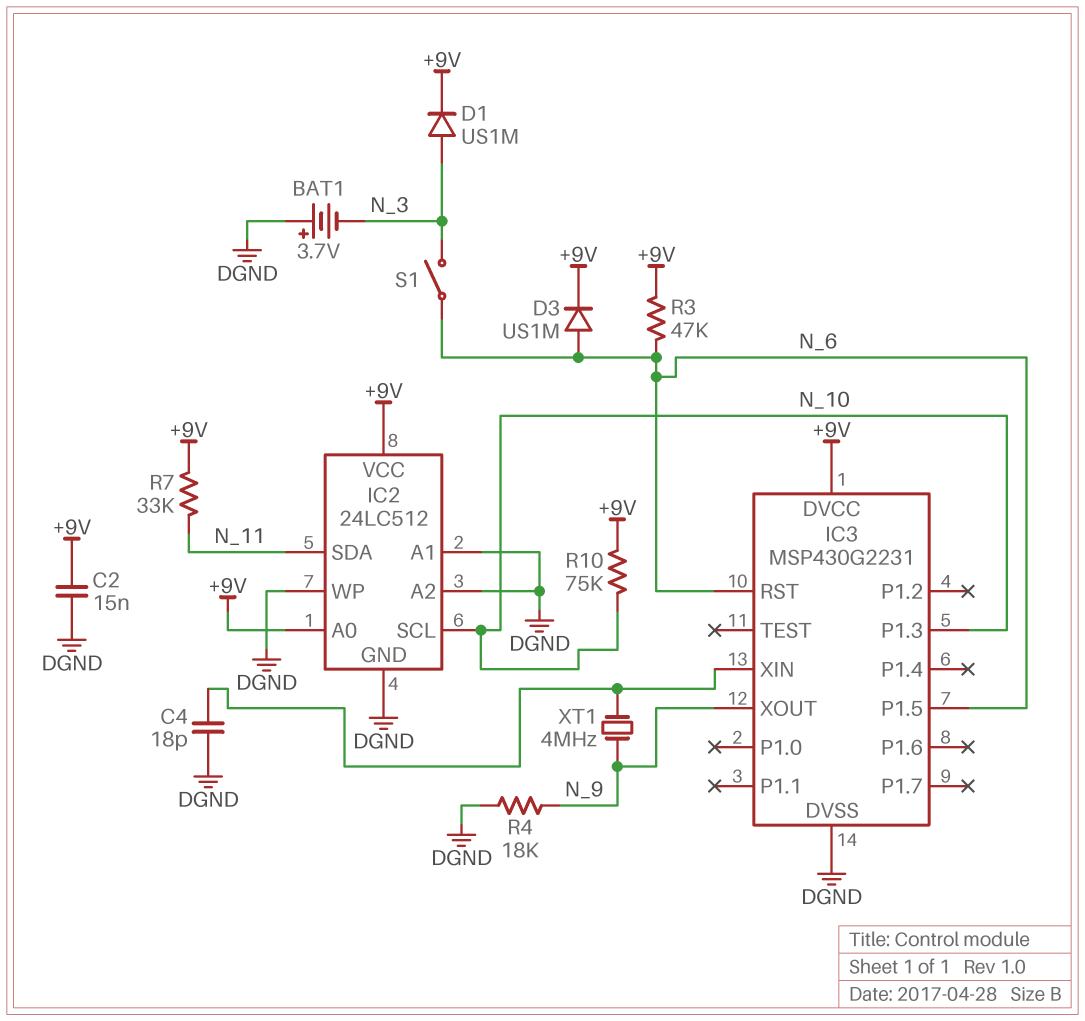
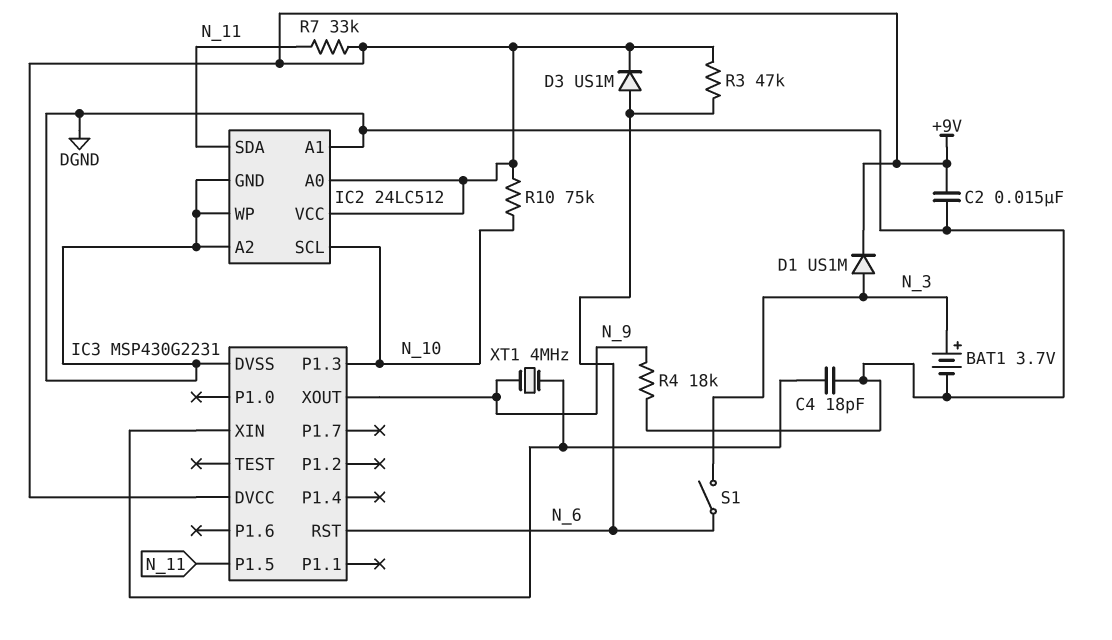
BAT1: 3.7V (plus DGND, minus N_3) -> 3.7V (plus N_3, minus DGND)
IC3 pin P1.5: N_6 -> N_11

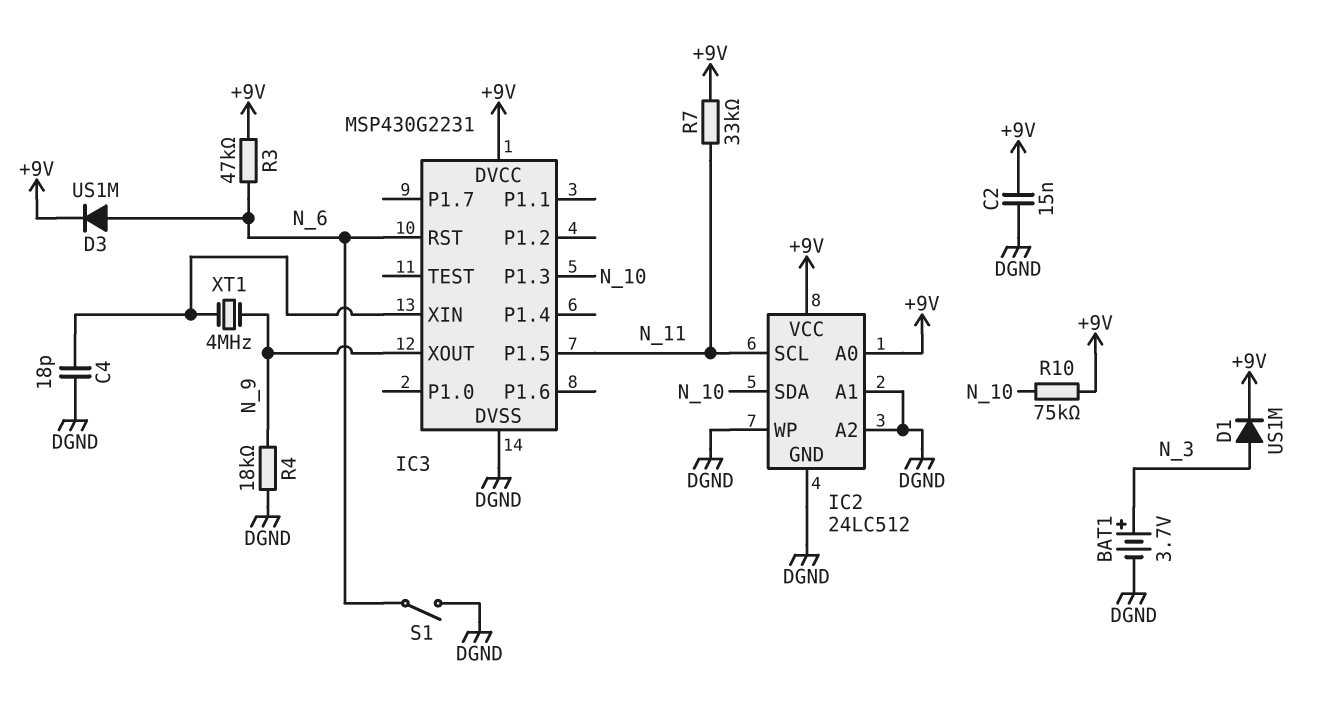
IC2 pin SCL: N_10 -> N_11
IC2 pin SDA: N_11 -> N_10
S1: switch (N_3, N_6) -> switch (DGND, N_6)

